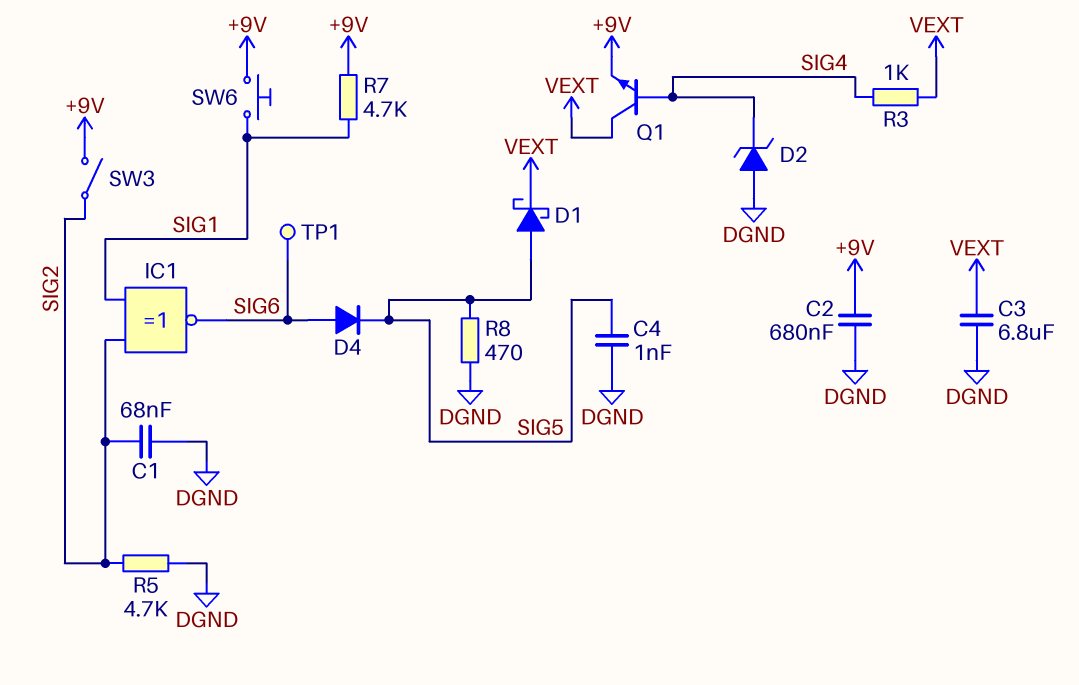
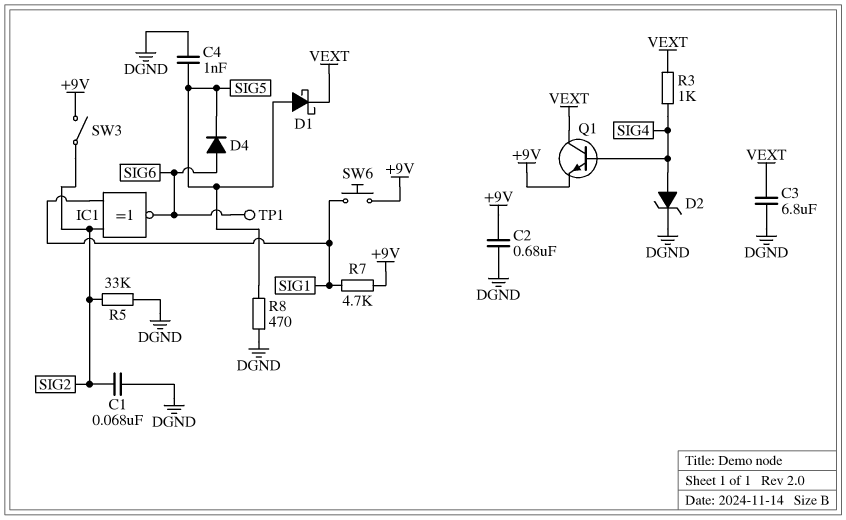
D2: zener (A DGND, K SIG4) -> zener (A SIG4, K DGND)
R5: 4.7k (DGND, SIG2) -> 33k (DGND, SIG2)

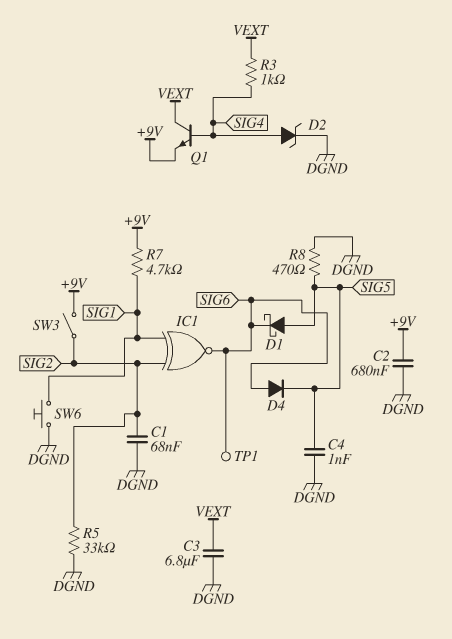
D1: schottky (A SIG5, K VEXT) -> schottky (A SIG5, K SIG6)
SW6: button (+9V, SIG1) -> button (DGND, SIG1)

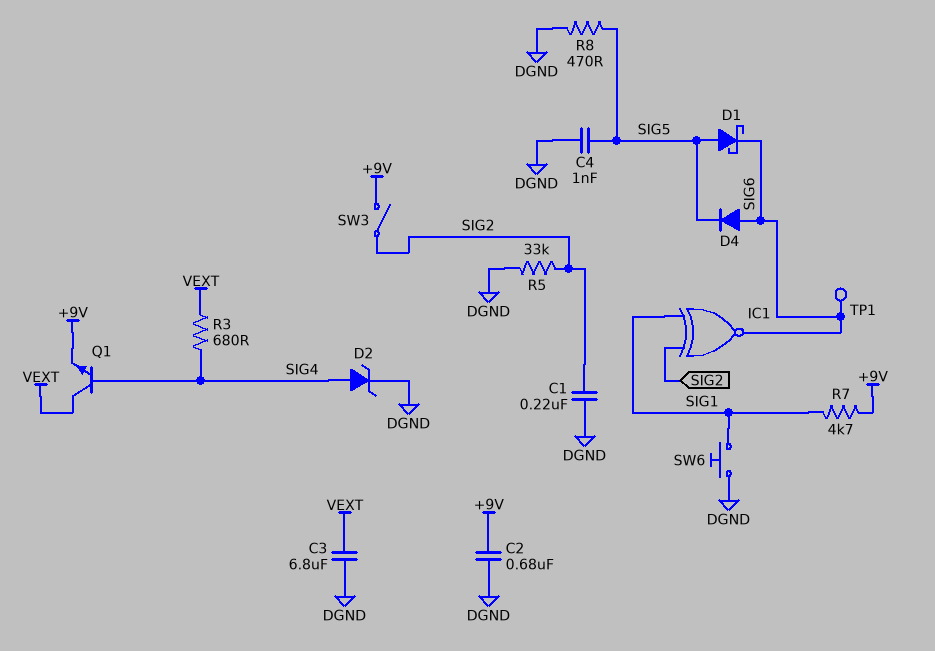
C1: 68nF (DGND, SIG2) -> 220nF (DGND, SIG2)
R3: 1k (SIG4, VEXT) -> 680 (SIG4, VEXT)

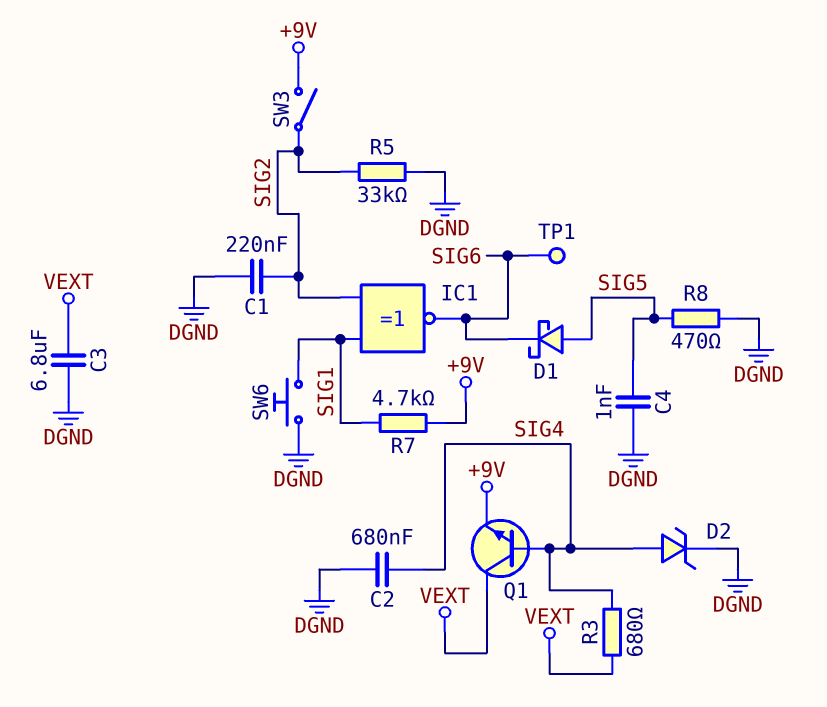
C2: 680nF (+9V, DGND) -> 680nF (DGND, SIG4)
D4: diode (A SIG6, K SIG5) -> none

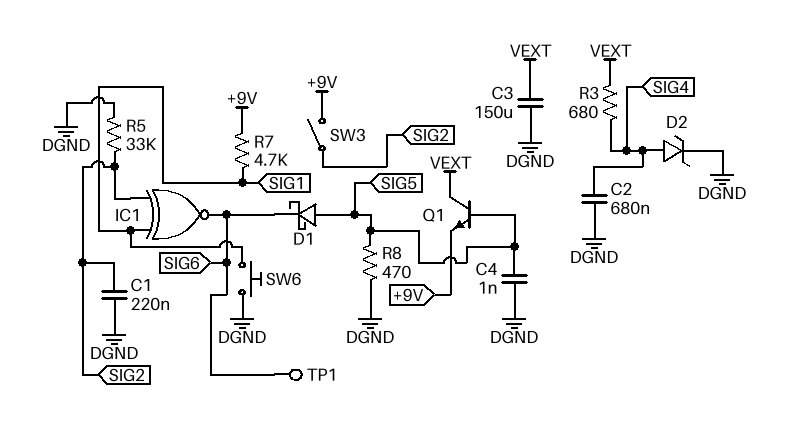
C3: 6.8uF (DGND, VEXT) -> 150uF (DGND, VEXT)
Q1: NPN (B SIG4, C VEXT, E +9V) -> NPN (B SIG5, C VEXT, E +9V)

